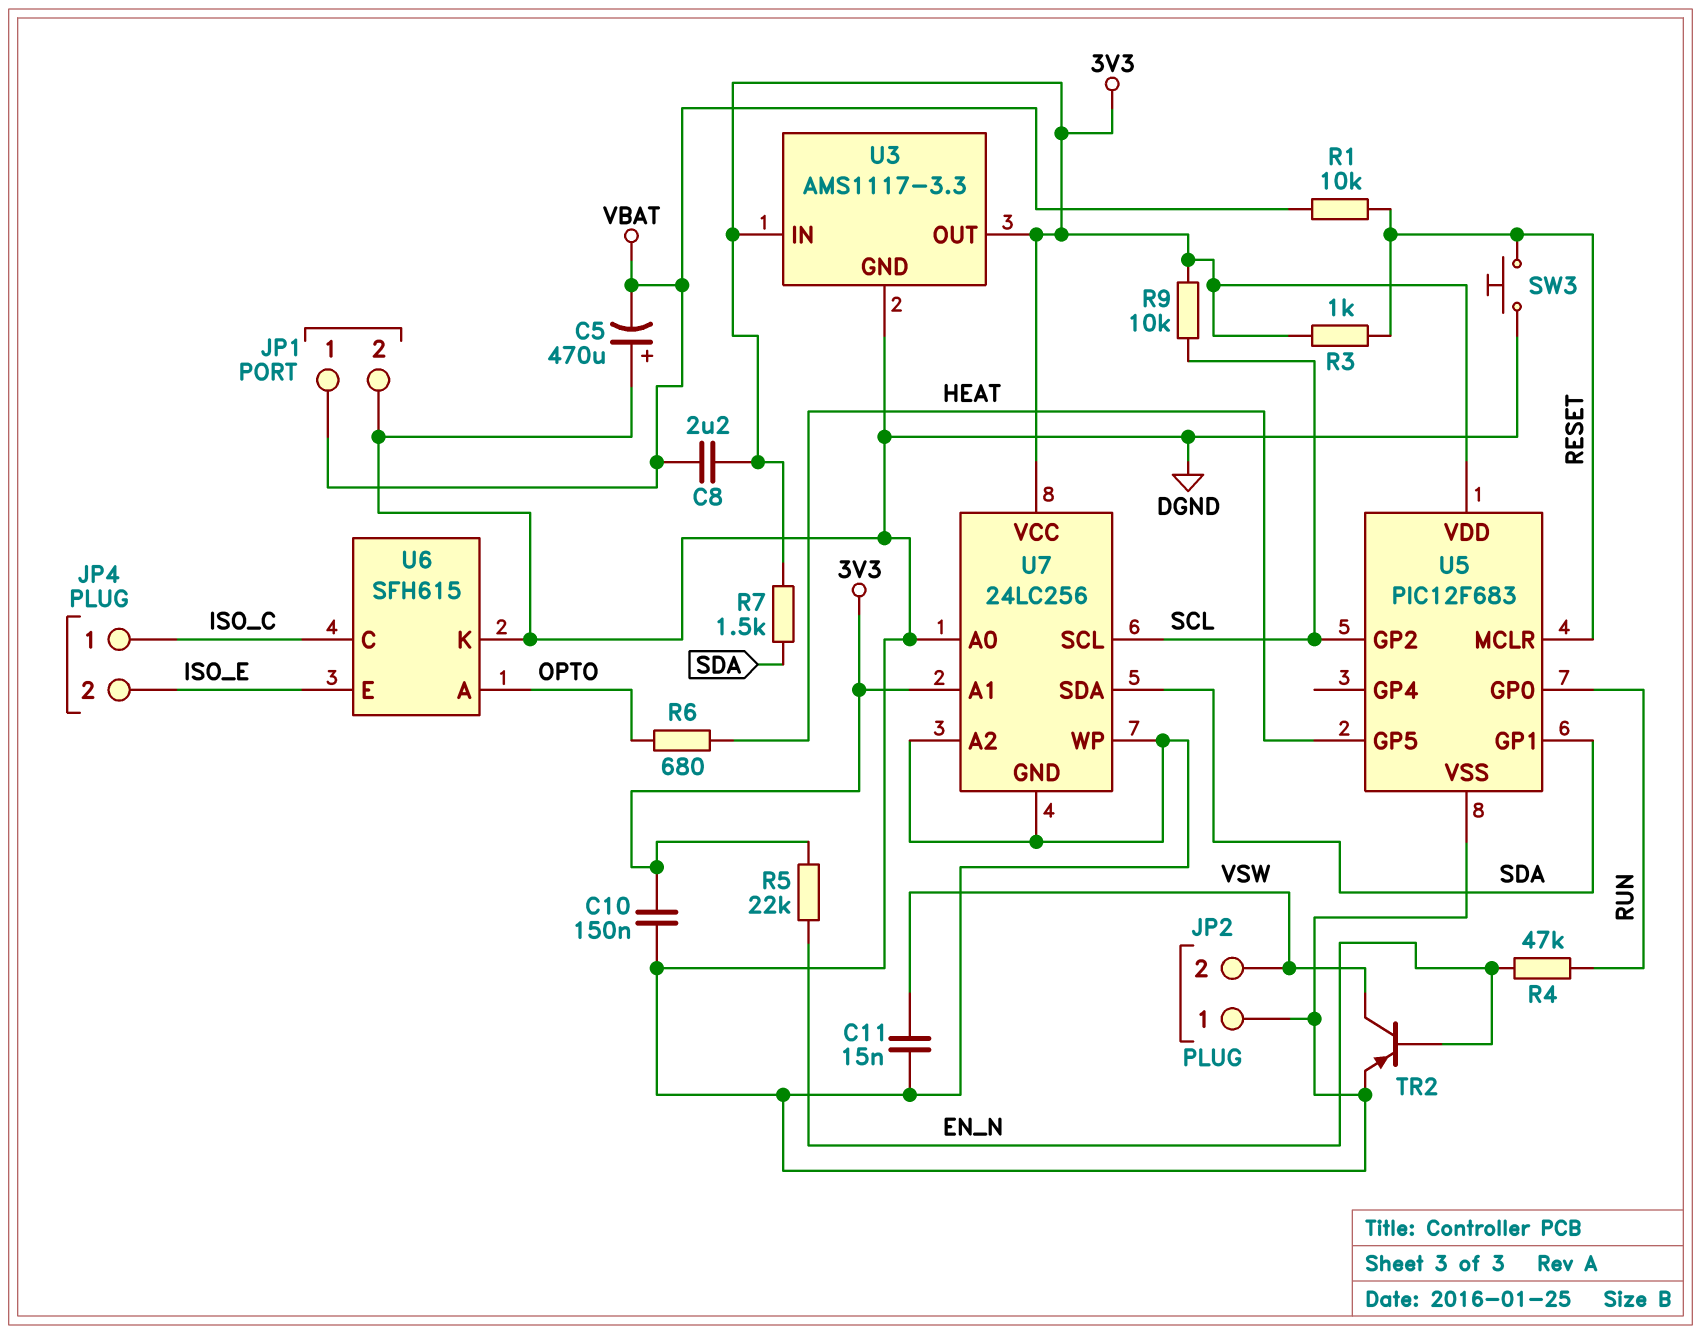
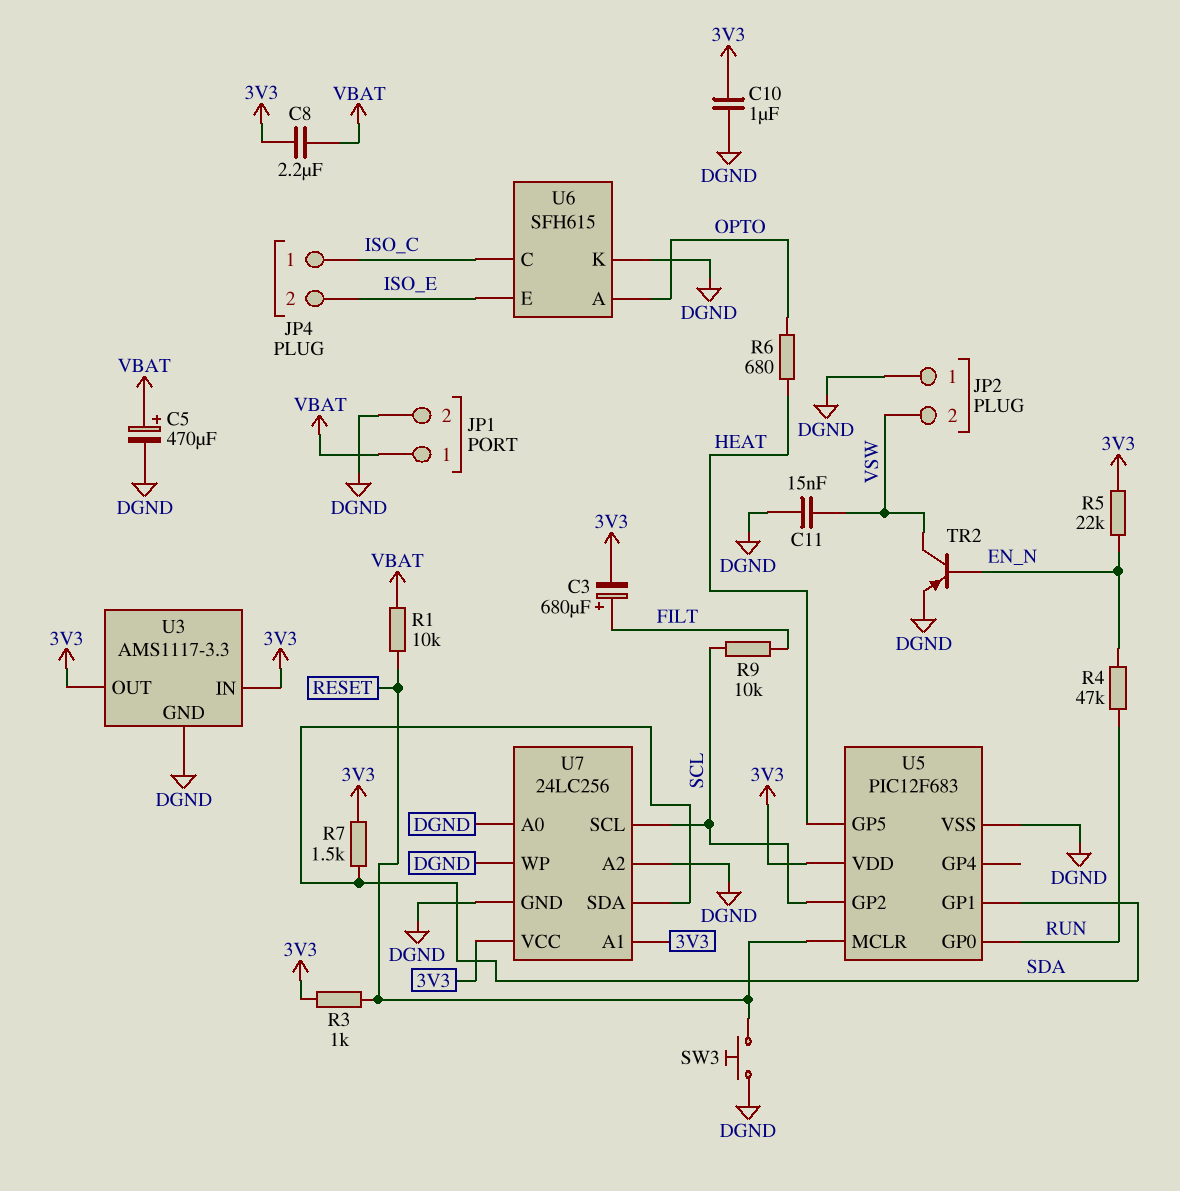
C3: none -> 680uF (plus FILT, minus 3V3)
C5: 470uF (plus DGND, minus VBAT) -> 470uF (plus VBAT, minus DGND)
C10: 150nF (3V3, DGND) -> 1uF (3V3, DGND)
R9: 10k (3V3, SCL) -> 10k (FILT, SCL)

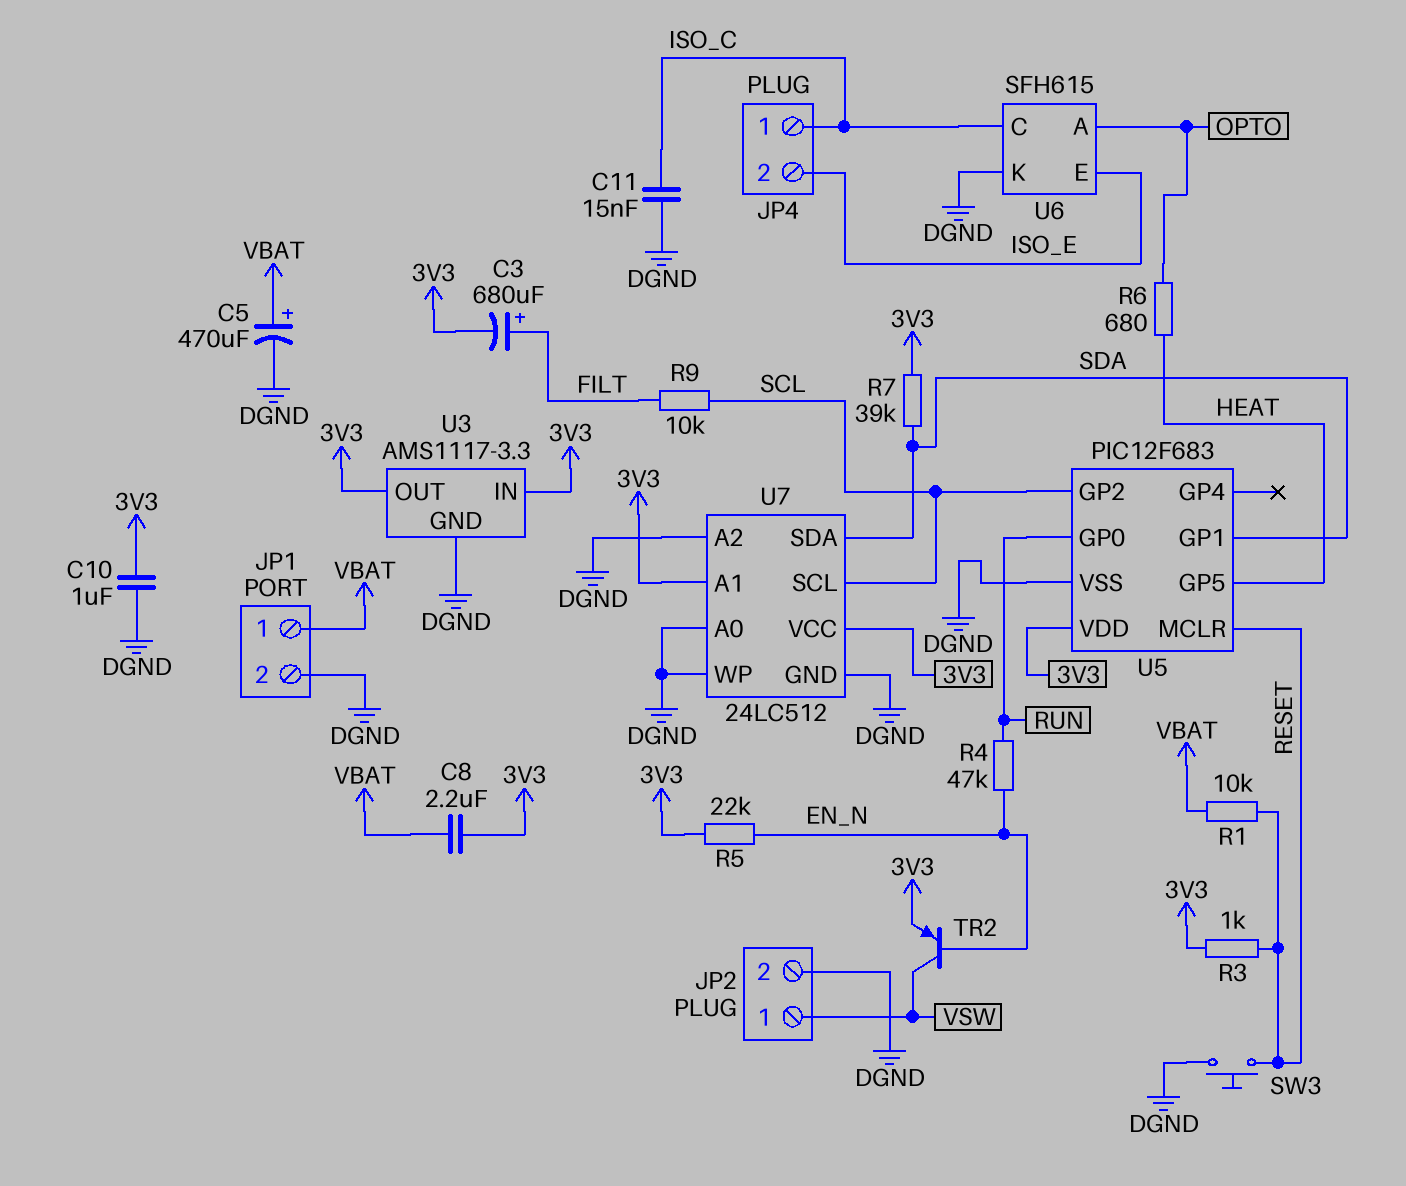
C11: 15nF (DGND, VSW) -> 15nF (DGND, ISO_C)
JP2 pin 1: DGND -> VSW
JP2 pin 2: VSW -> DGND
R7: 1.5k (3V3, SDA) -> 39k (3V3, SDA)
TR2: PNP (B EN_N, C VSW, E DGND) -> PNP (B EN_N, C VSW, E 3V3)
U7: 24LC256 -> 24LC512

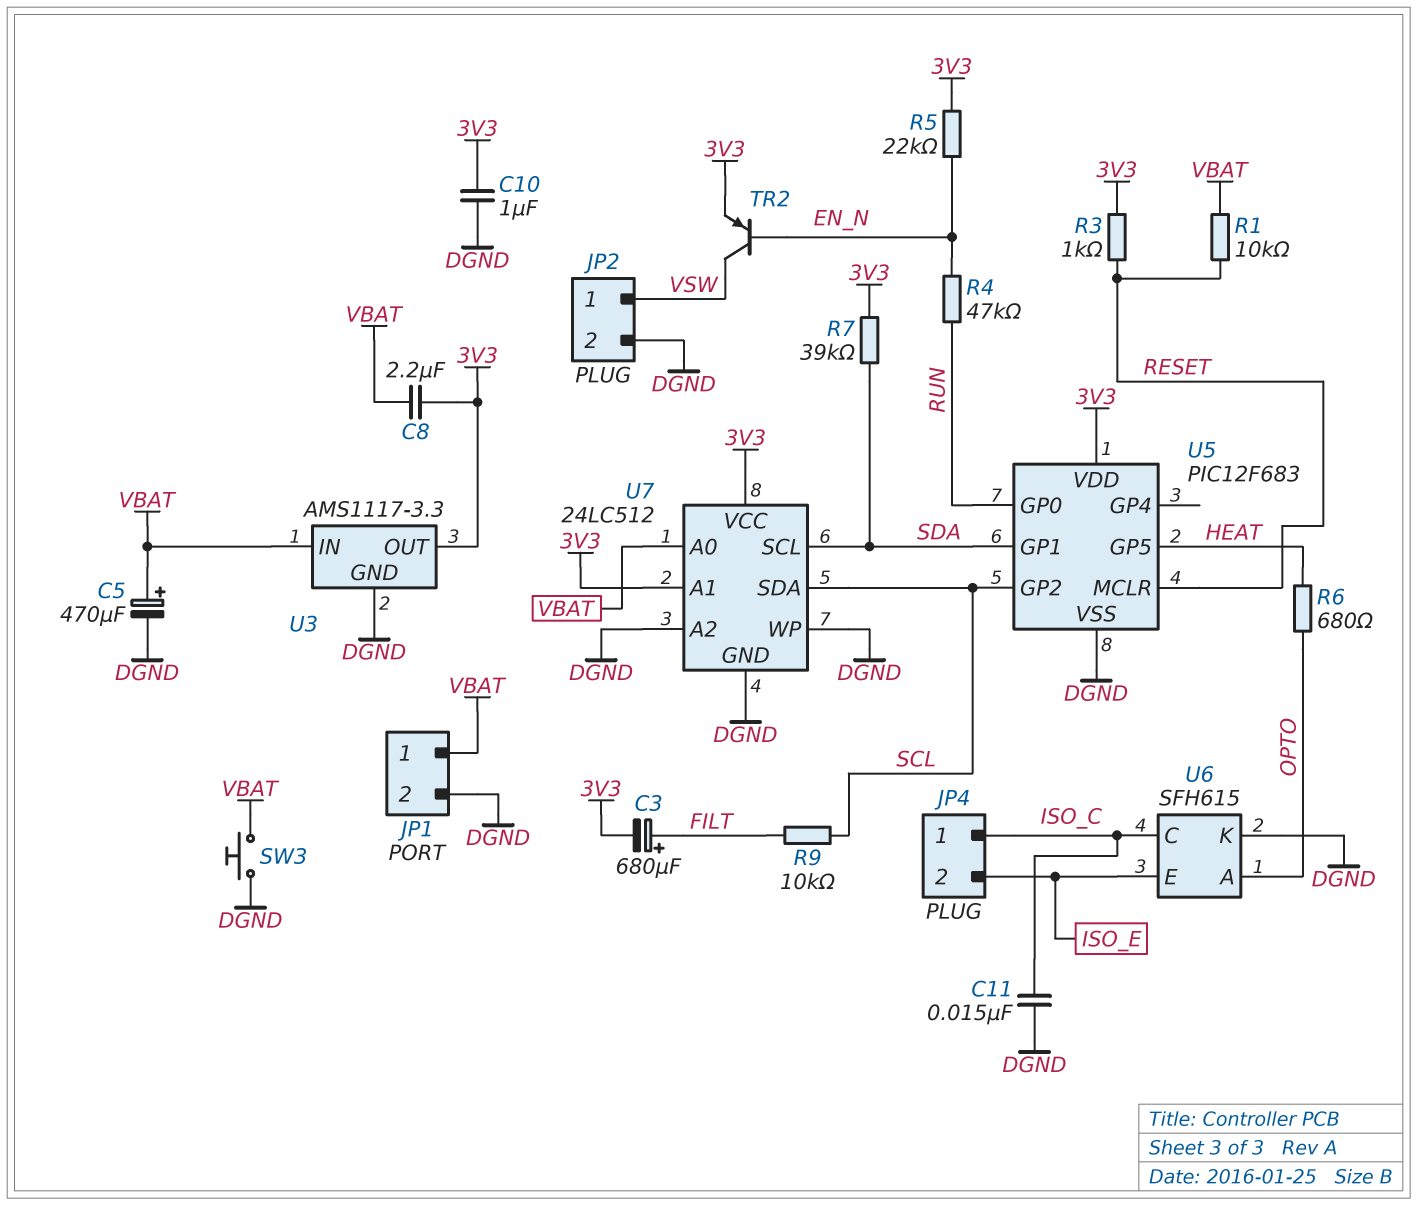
SW3: button (DGND, RESET) -> button (DGND, VBAT)
U3 pin IN: 3V3 -> VBAT
U7 pin A0: DGND -> VBAT
U7 pin SCL: SCL -> SDA
U7 pin SDA: SDA -> SCL

